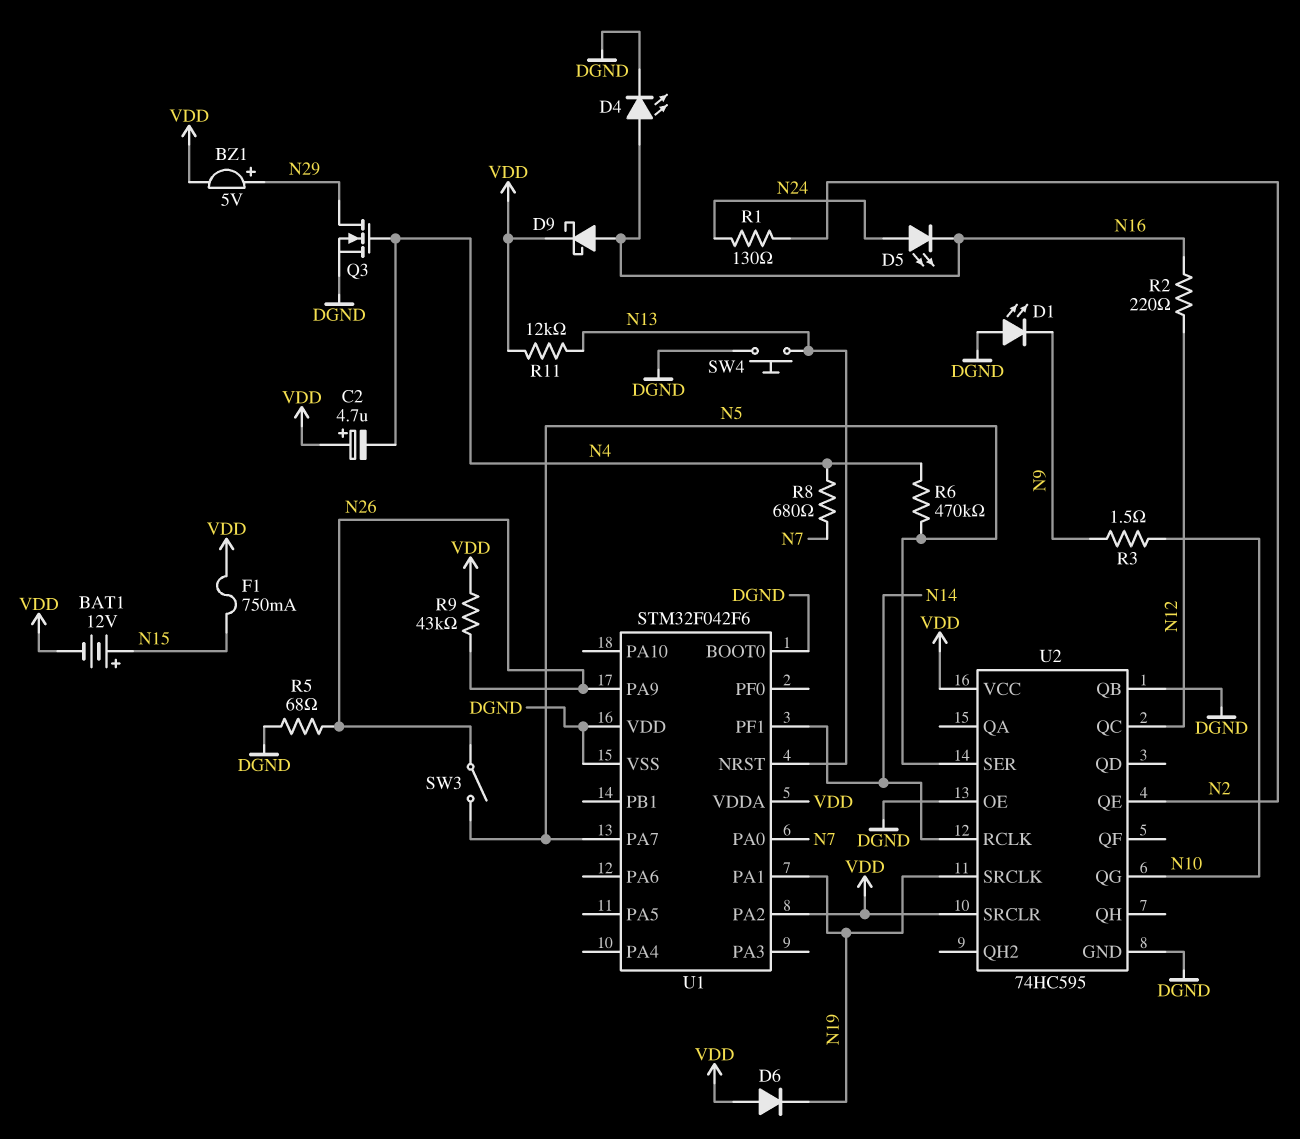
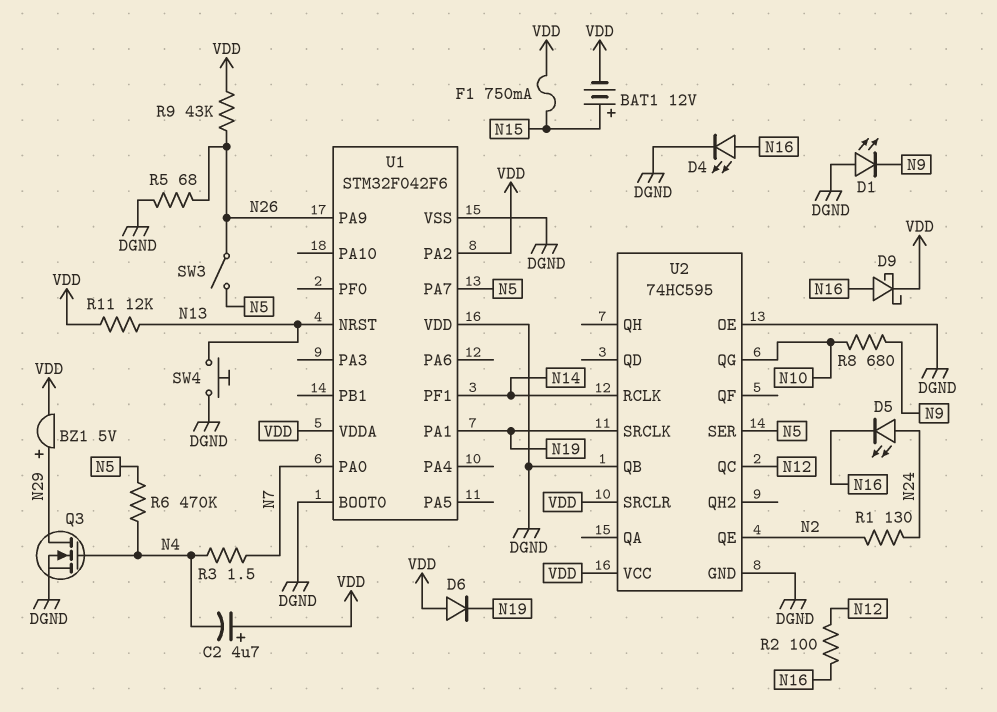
R2: 220 (N12, N16) -> 100 (N12, N16)
R3: 1.5 (N9, N10) -> 1.5 (N4, N7)
R8: 680 (N4, N7) -> 680 (N9, N10)

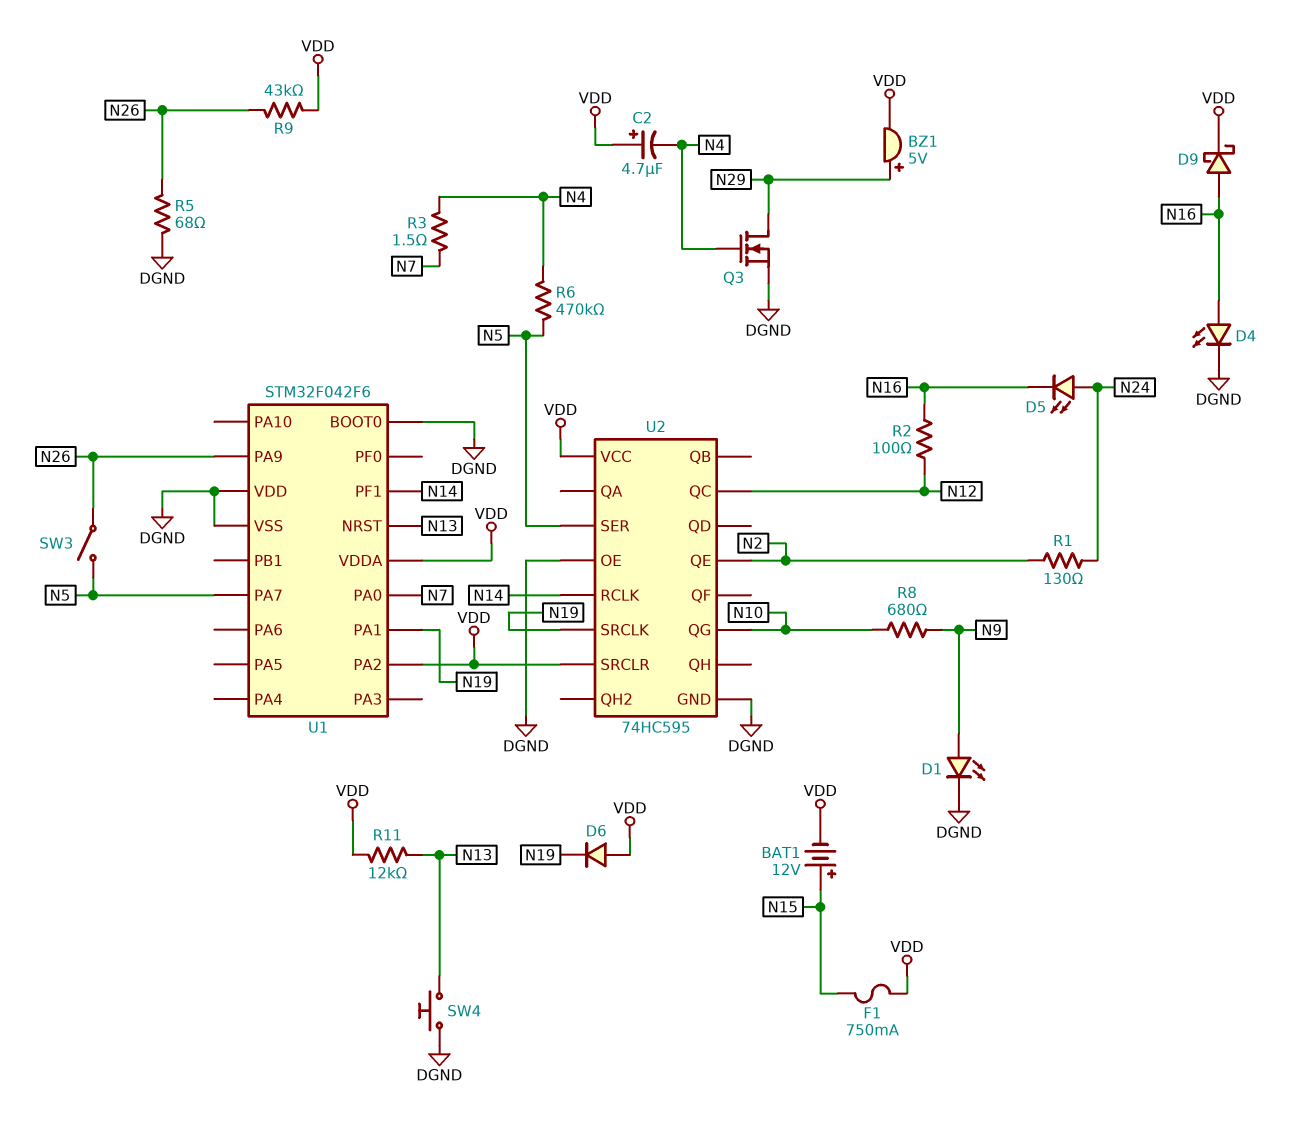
D1: LED (A DGND, K N9) -> LED (A N9, K DGND)
U2 pin QB: DGND -> none

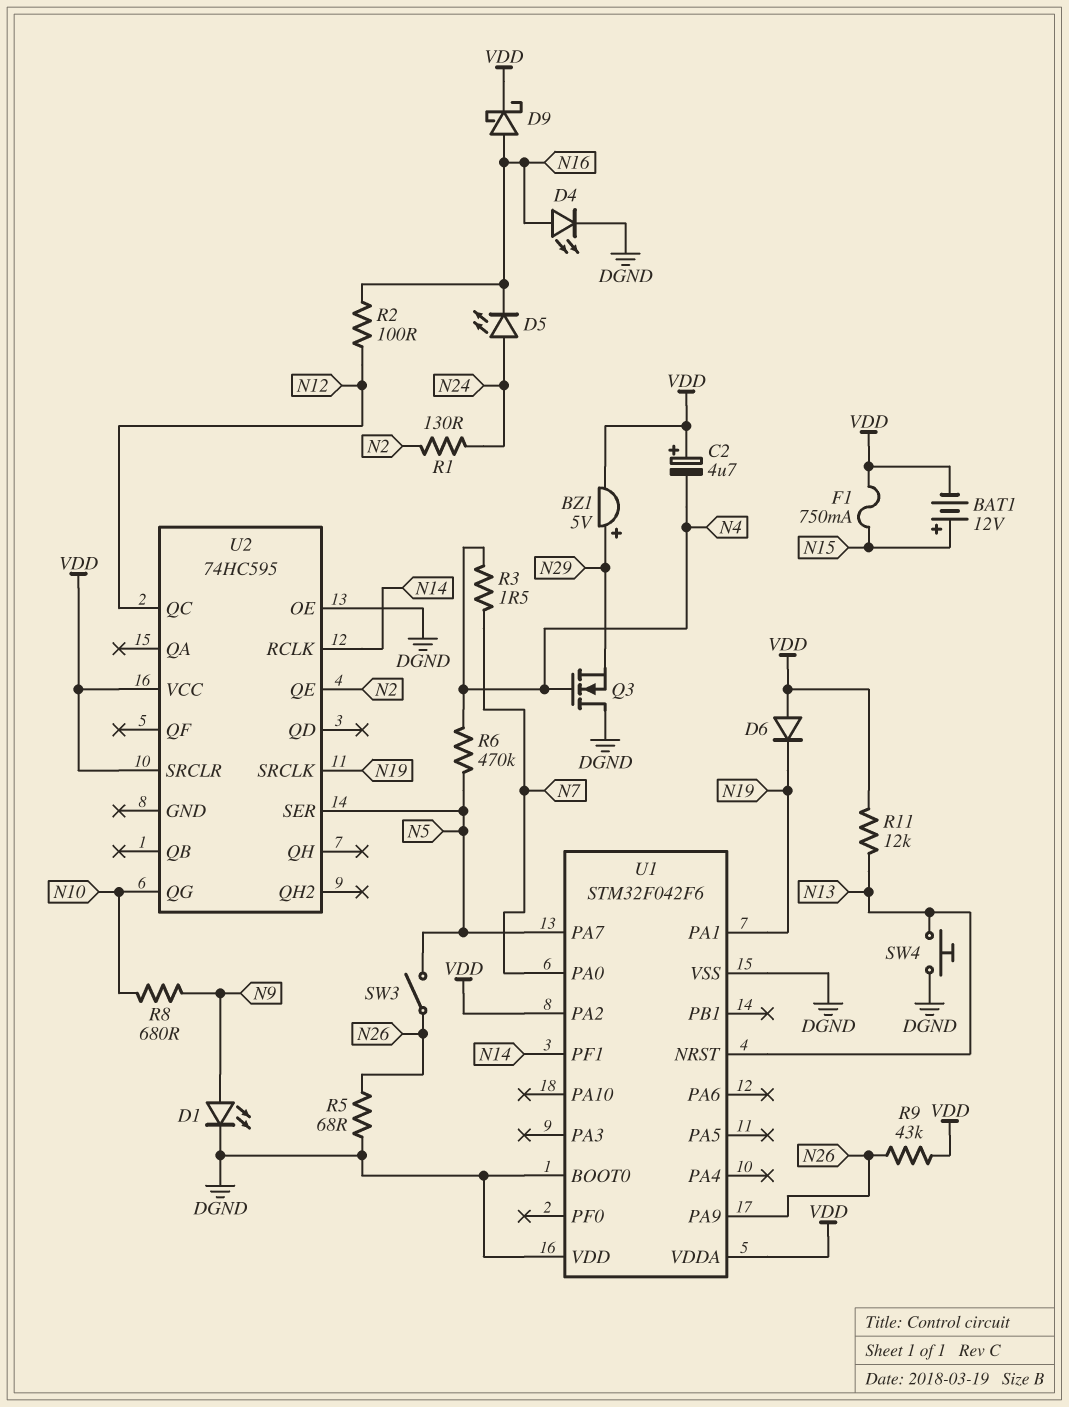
Q3: NMOS (G N4, D N29, S DGND) -> NMOS (G N4, D DGND, S N29)
U2 pin GND: DGND -> none

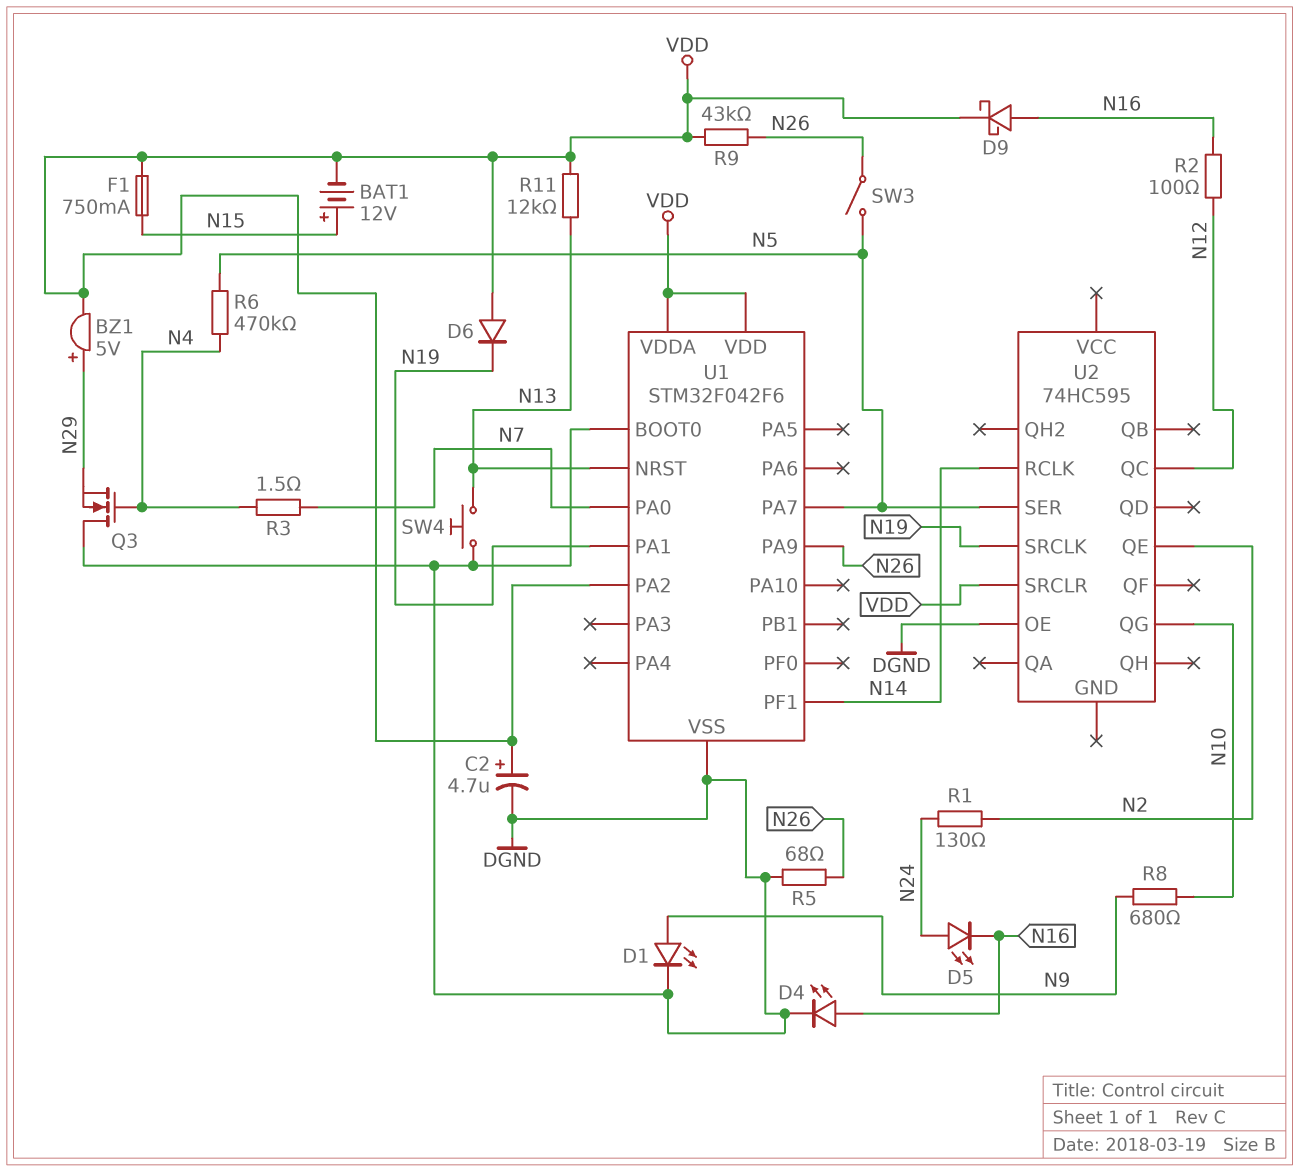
C2: 4.7uF (plus VDD, minus N4) -> 4.7uF (plus VDD, minus DGND)
U1 pin VDD: DGND -> VDD
U2 pin VCC: VDD -> none

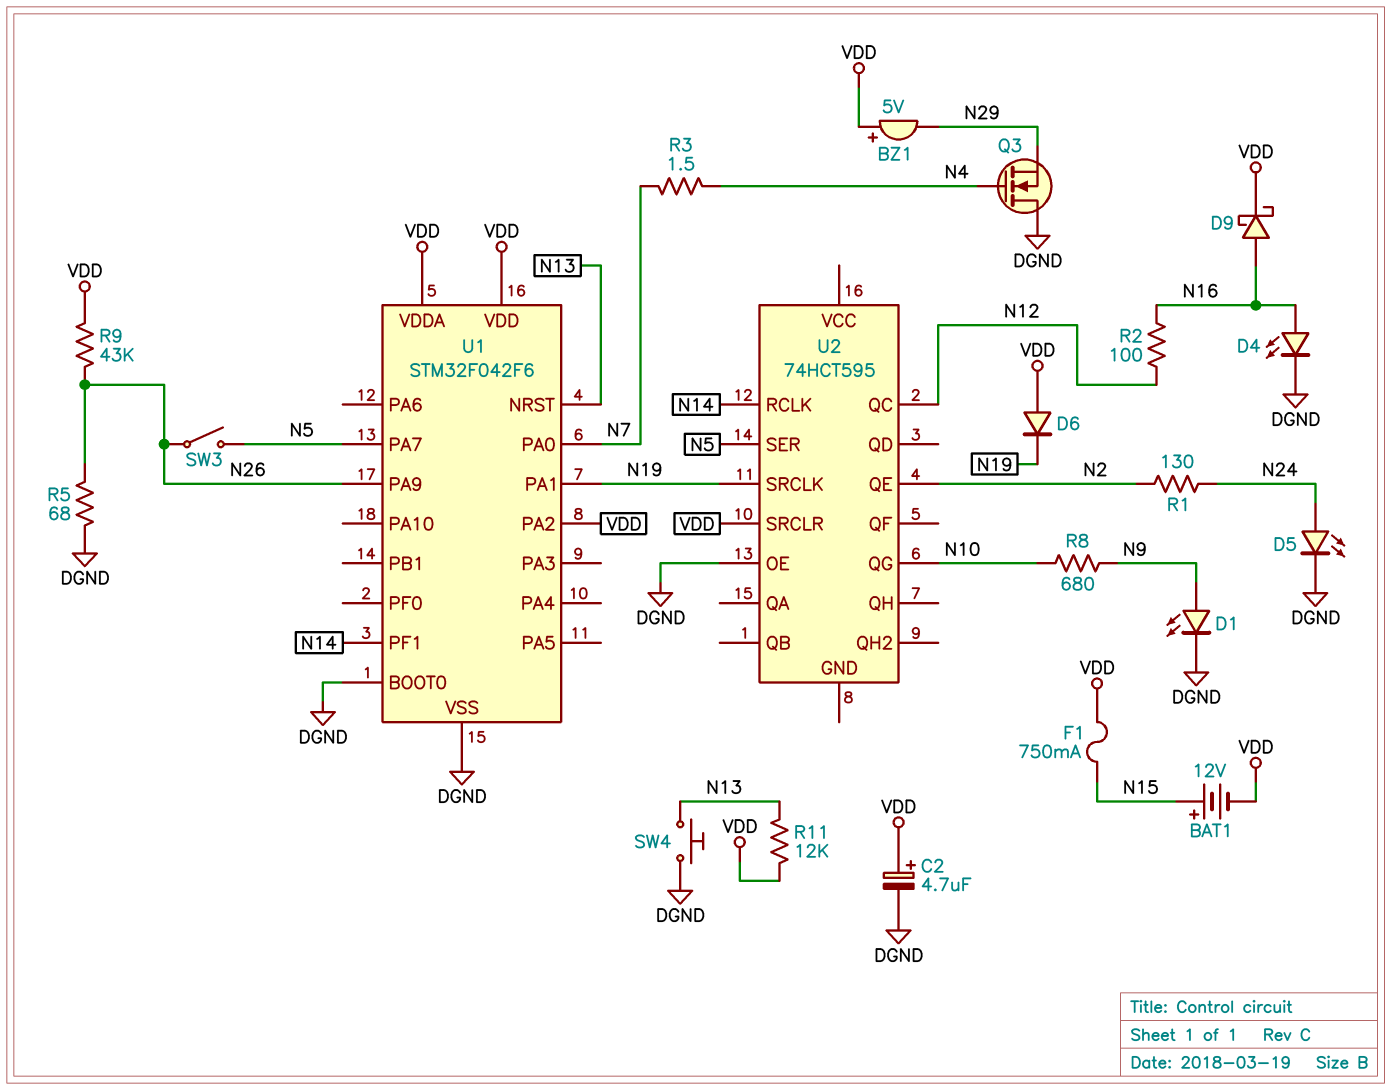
BZ1: buzzer 5V (plus N29, minus VDD) -> buzzer 5V (plus VDD, minus N29)
D5: LED (A N24, K N16) -> LED (A N24, K DGND)
R6: 470k (N4, N5) -> none
U2: 74HC595 -> 74HCT595

